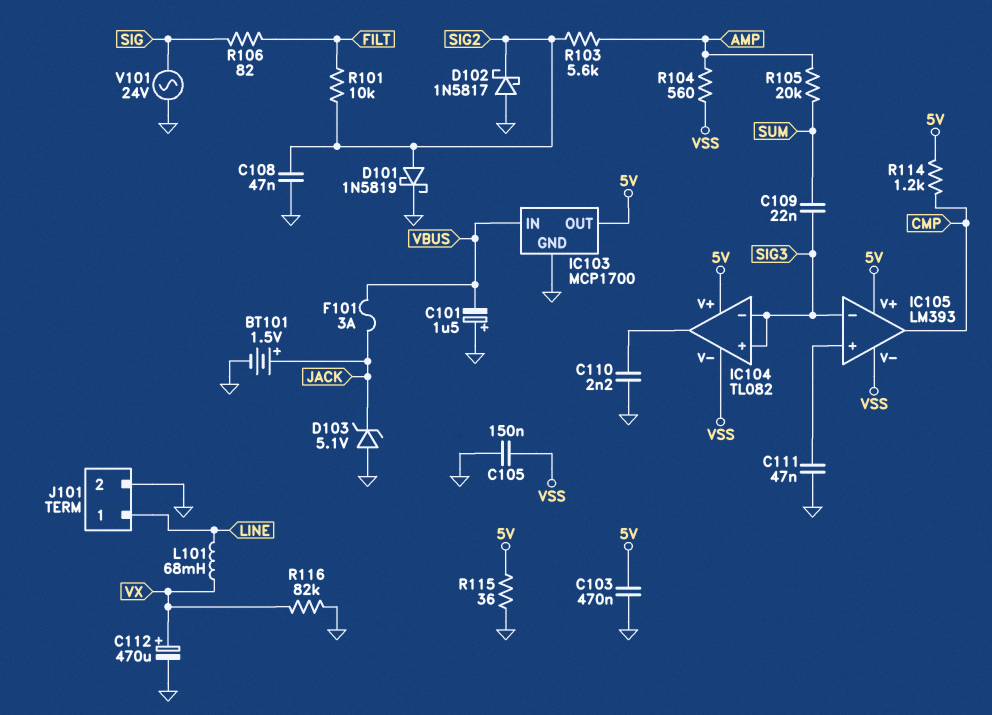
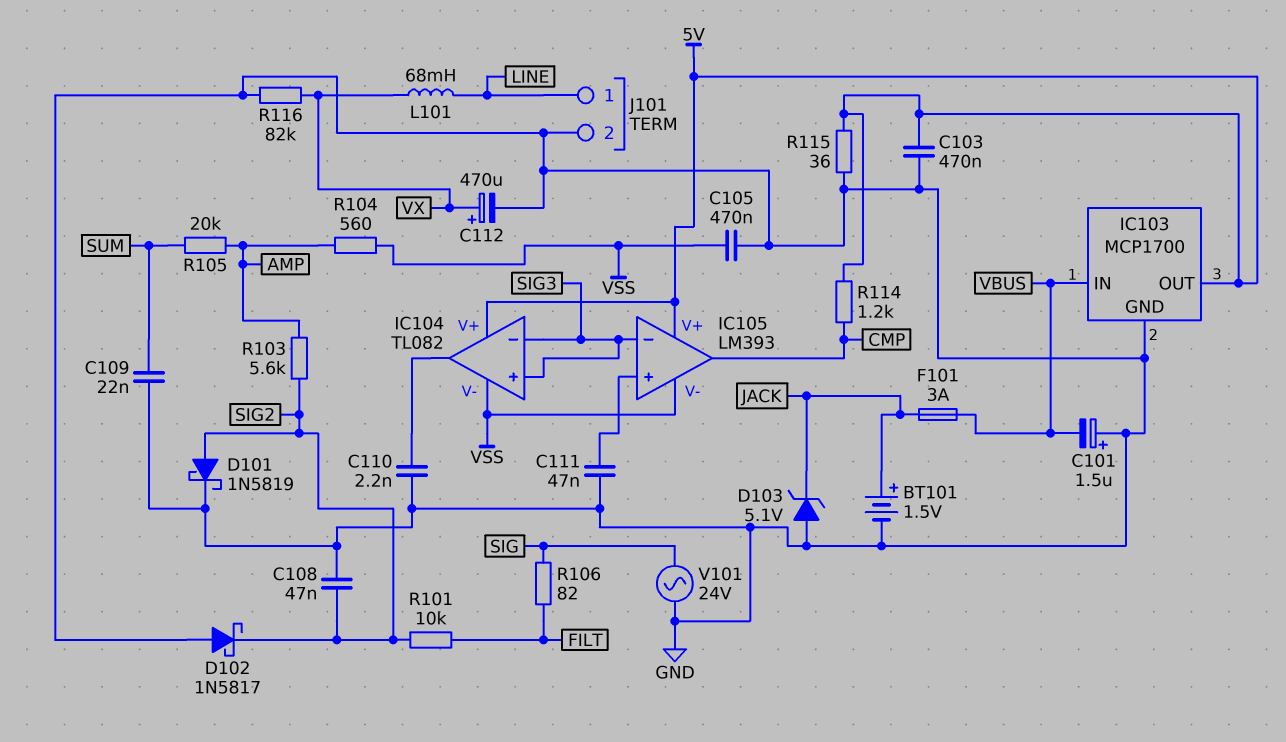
C105: 150nF (GND, VSS) -> 470nF (GND, VSS)
C109: 22nF (SIG3, SUM) -> 22nF (GND, SUM)

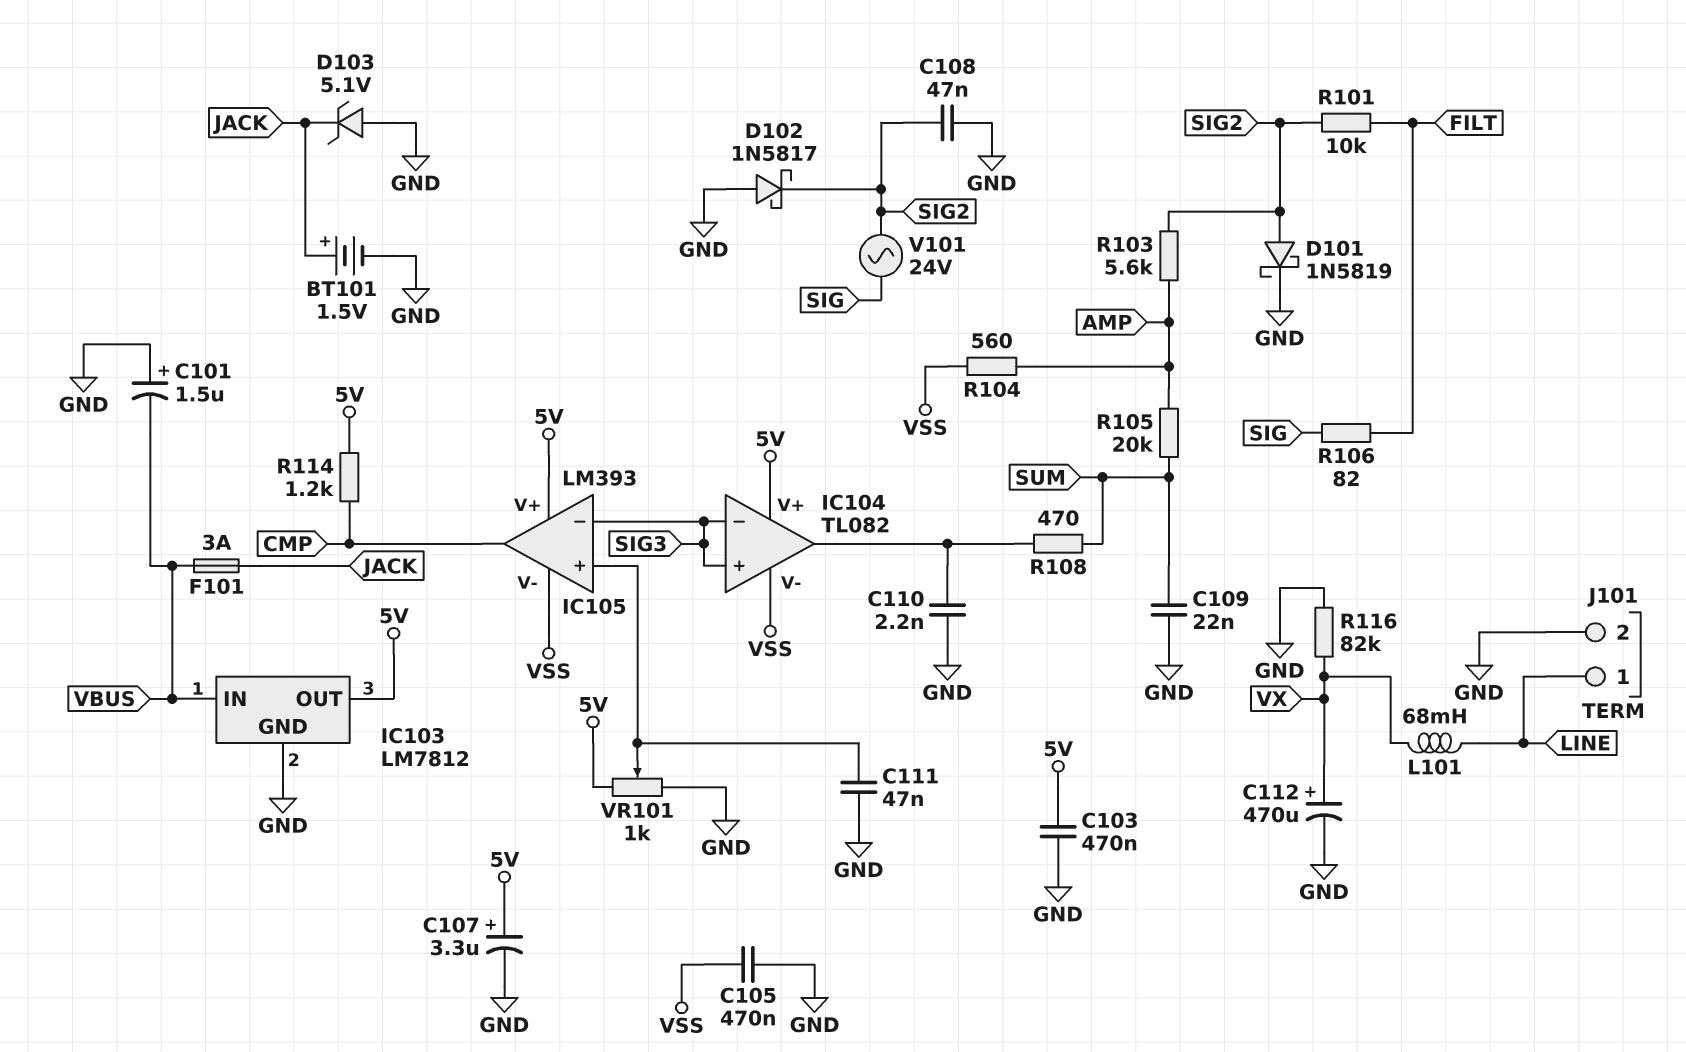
C107: none -> 3.3uF (plus 5V, minus GND)
IC103: MCP1700 -> LM7812
R108: none -> 470 (IC104/out, SUM)
R115: 36 (5V, GND) -> none
V101: AC 24V (GND, SIG) -> AC 24V (SIG, SIG2)
VR101: none -> 1k (5V, GND, wiper IC105/in+)

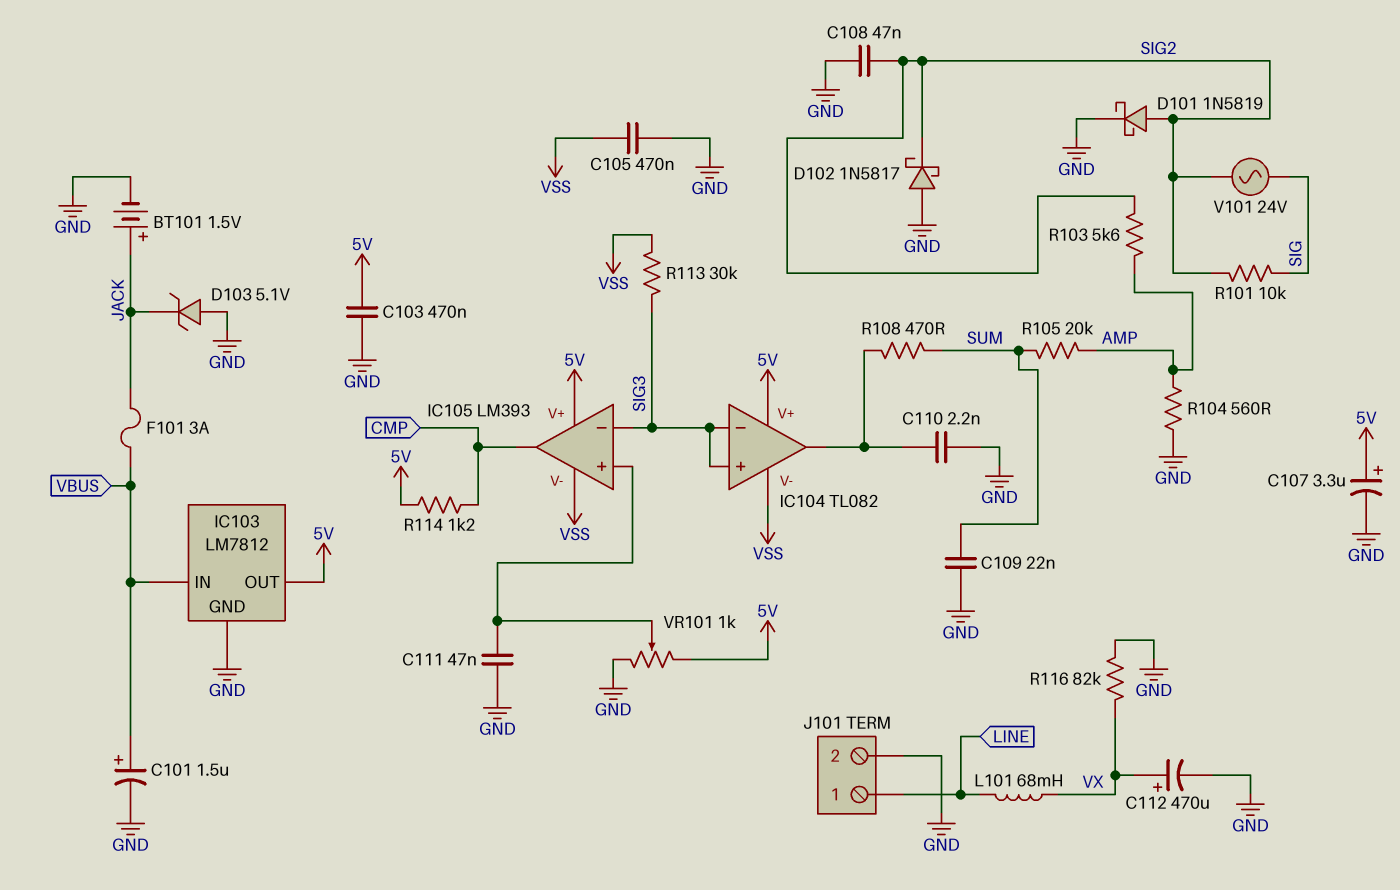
C101: 1.5uF (plus GND, minus VBUS) -> 1.5uF (plus VBUS, minus GND)
R101: 10k (FILT, SIG2) -> 10k (SIG, SIG2)
R104: 560 (AMP, VSS) -> 560 (AMP, GND)
R106: 82 (FILT, SIG) -> none
R113: none -> 30k (SIG3, VSS)

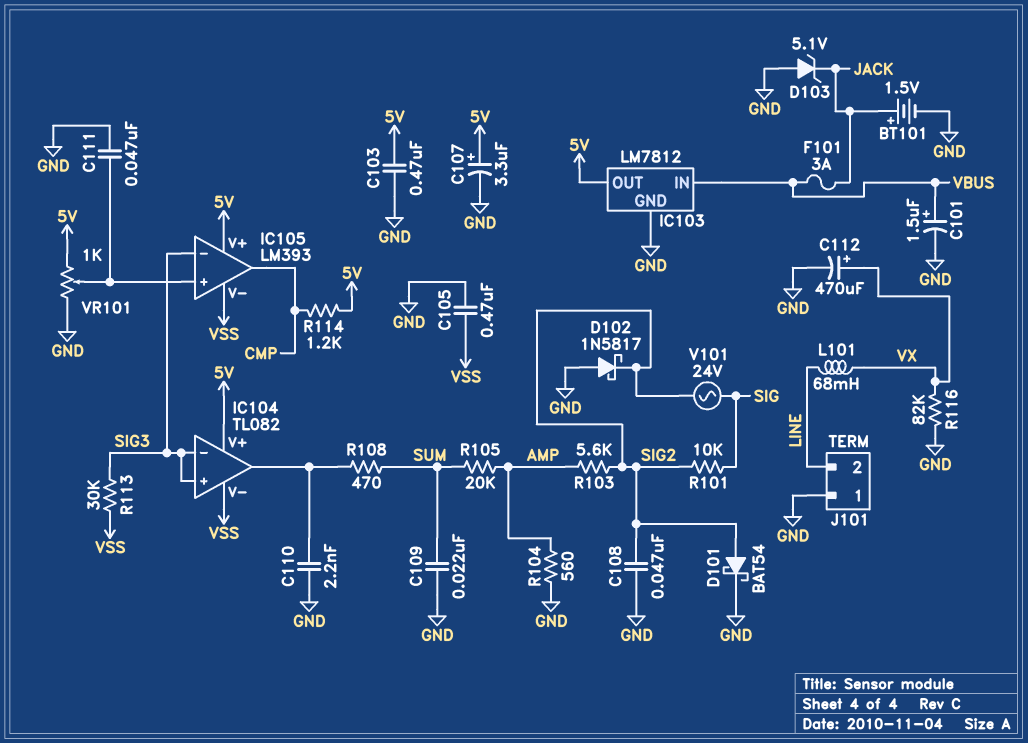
D101: schottky 1N5819 (A SIG2, K GND) -> schottky BAT54 (A SIG2, K GND)
J101 pin 1: LINE -> GND
J101 pin 2: GND -> LINE

